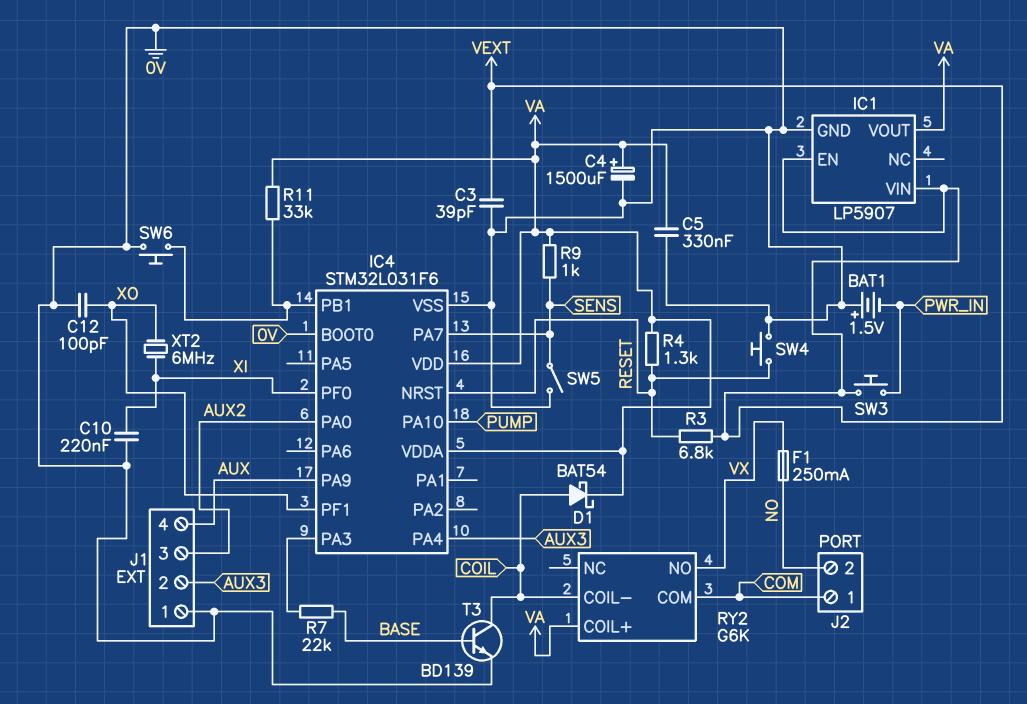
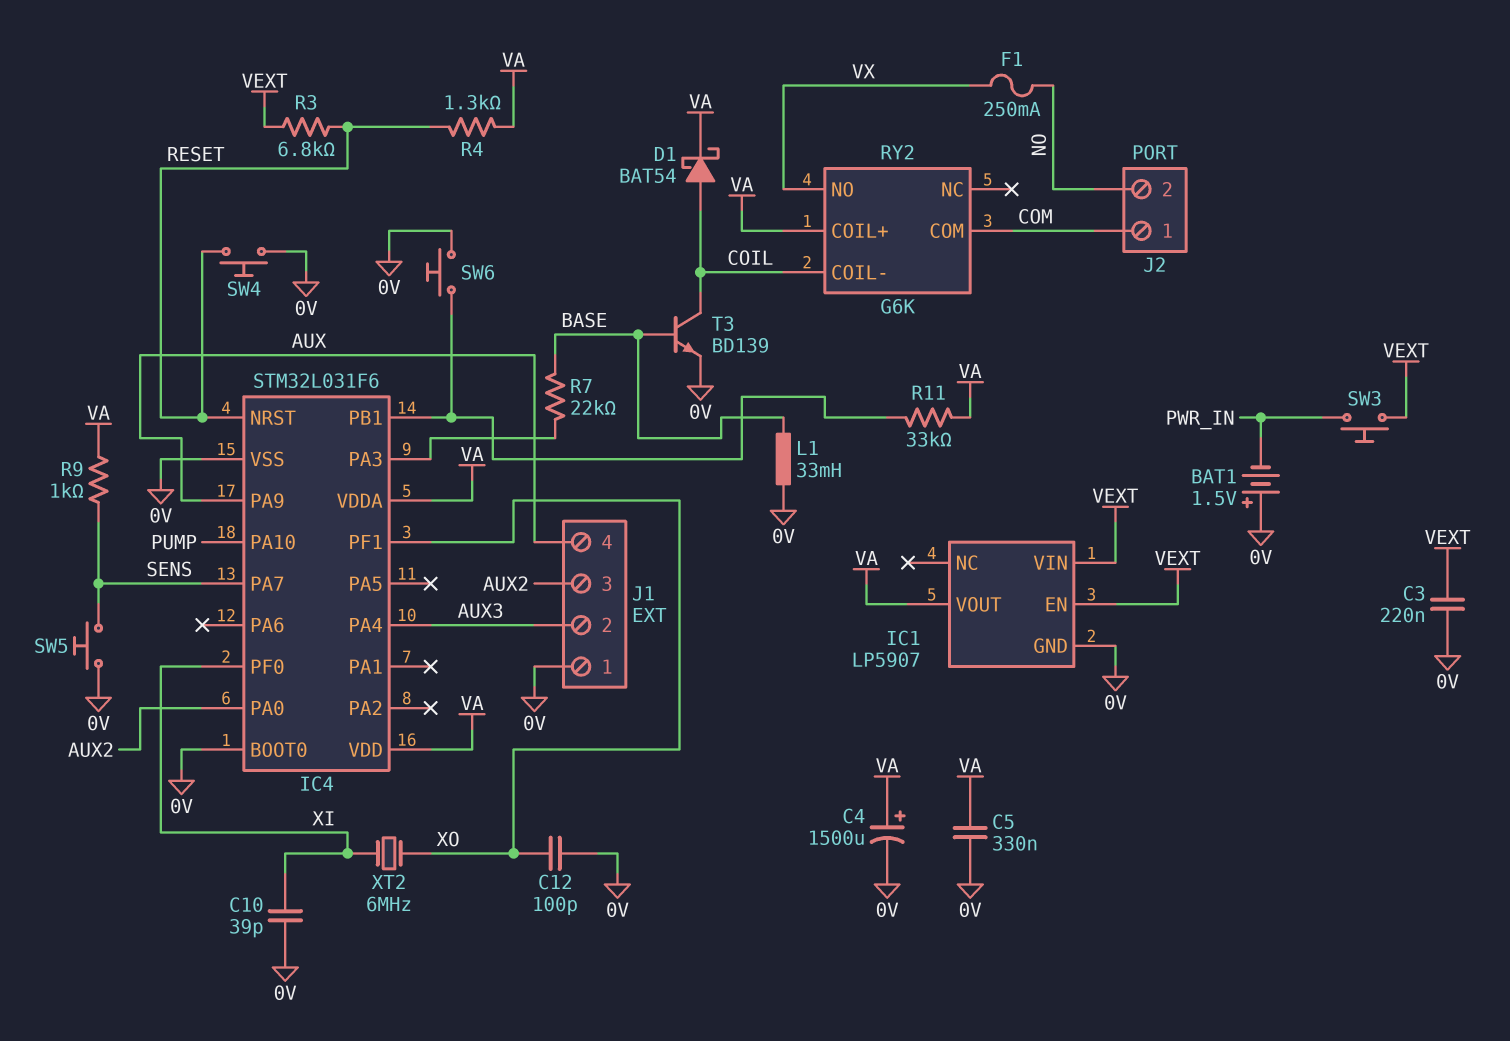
C3: 39pF (0V, VEXT) -> 220nF (0V, VEXT)
C10: 220nF (0V, XI) -> 39pF (0V, XI)
L1: none -> 33mH (0V, BASE)
SW5: switch (0V, SENS) -> button (0V, SENS)

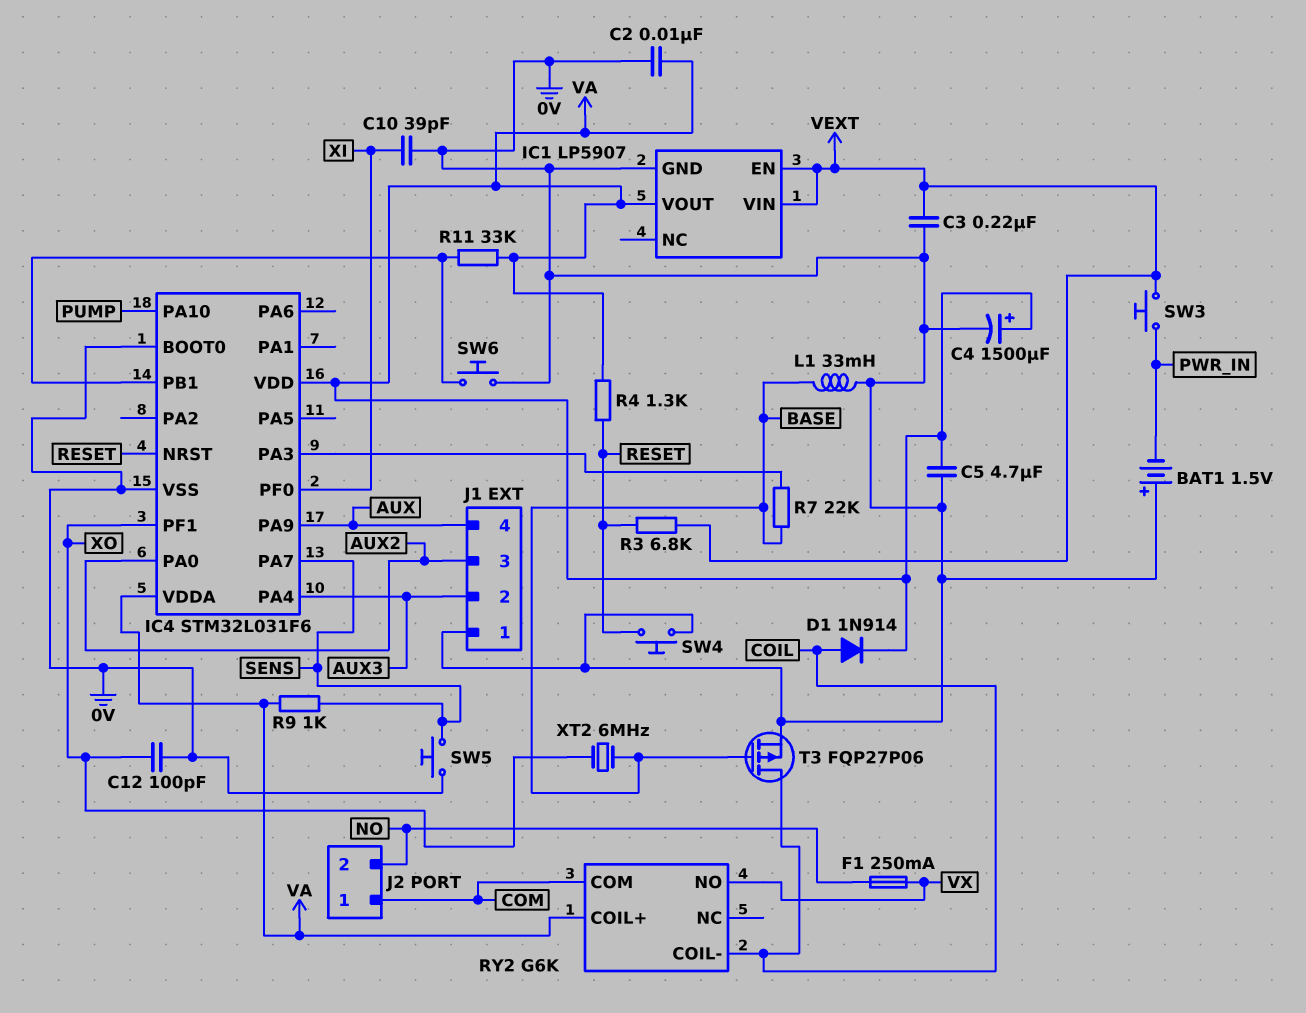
C2: none -> 10nF (0V, VA)
C5: 330nF (0V, VA) -> 4.7uF (0V, VA)
D1: schottky BAT54 (A COIL, K VA) -> diode 1N914 (A COIL, K VA)
T3: NPN BD139 (B BASE, C COIL, E 0V) -> PMOS FQP27P06 (G BASE, D COIL, S 0V)
XT2: 6MHz (XI, XO) -> 6MHz (BASE, XO)

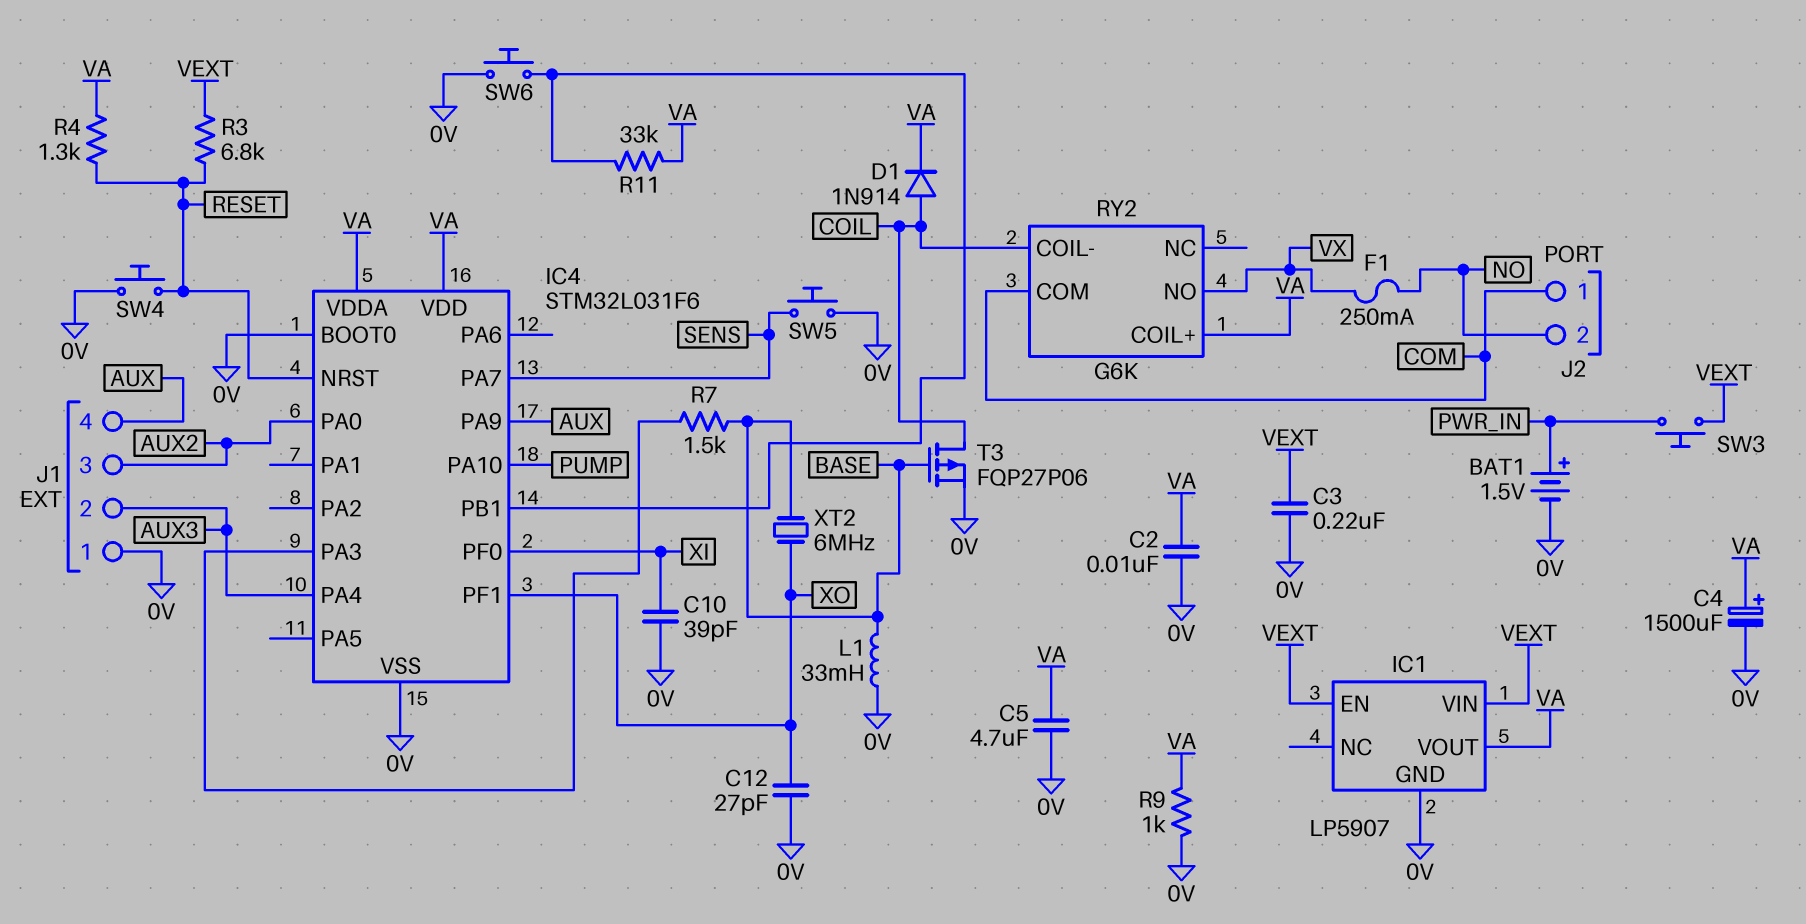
BAT1: 1.5V (plus 0V, minus PWR_IN) -> 1.5V (plus PWR_IN, minus 0V)
C12: 100pF (0V, XO) -> 27pF (0V, XO)
R7: 22k (BASE, IC4/PA3) -> 1.5k (BASE, IC4/PA3)
R9: 1k (SENS, VA) -> 1k (0V, VA)

